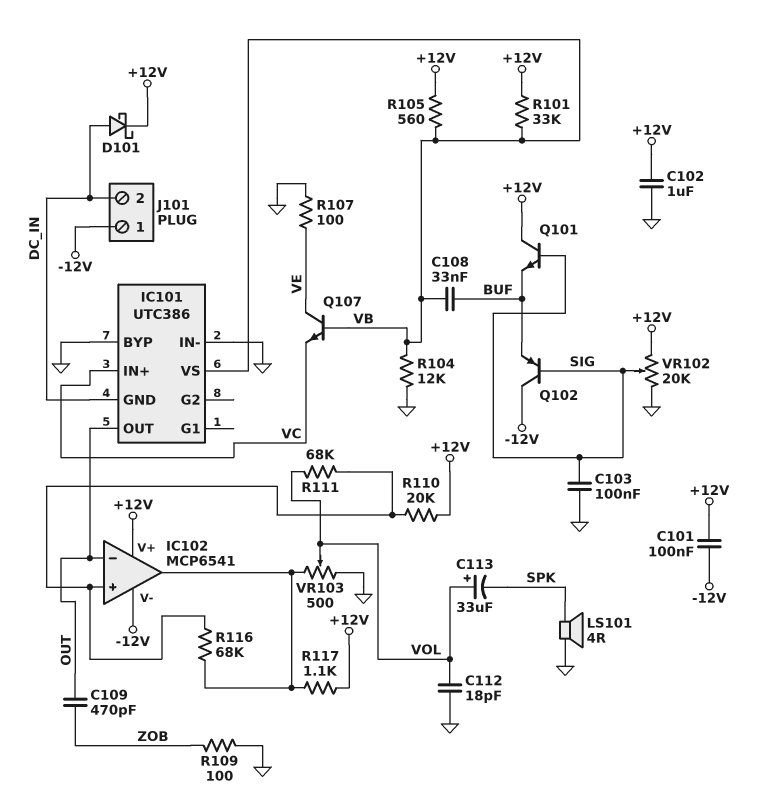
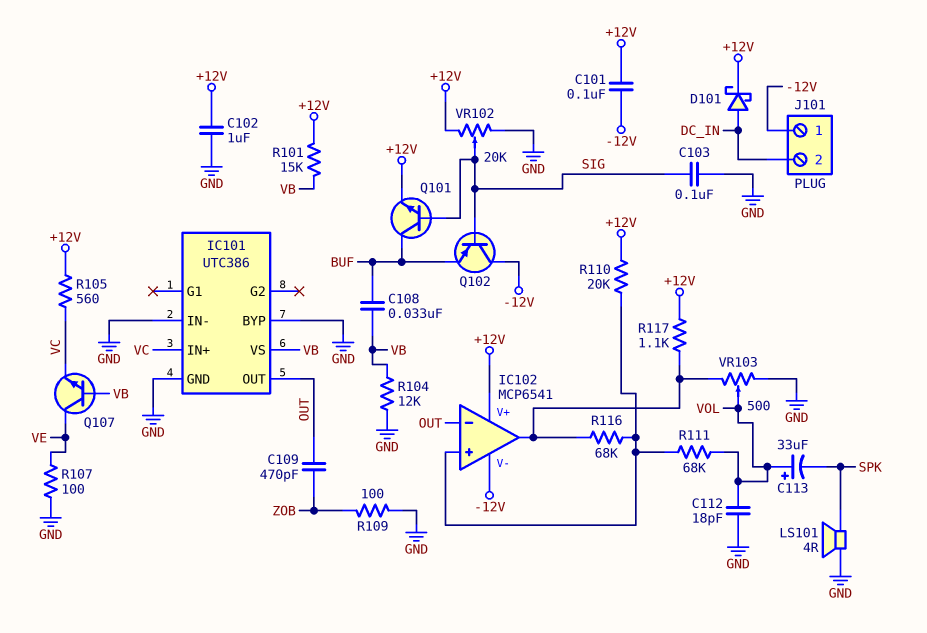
IC101 pin GND: DC_IN -> GND
Q101: NPN (B SIG, C +12V, E BUF) -> NPN (B SIG, C BUF, E +12V)
R101: 33k (+12V, VB) -> 15k (+12V, VB)
R105: 560 (+12V, VB) -> 560 (+12V, VC)

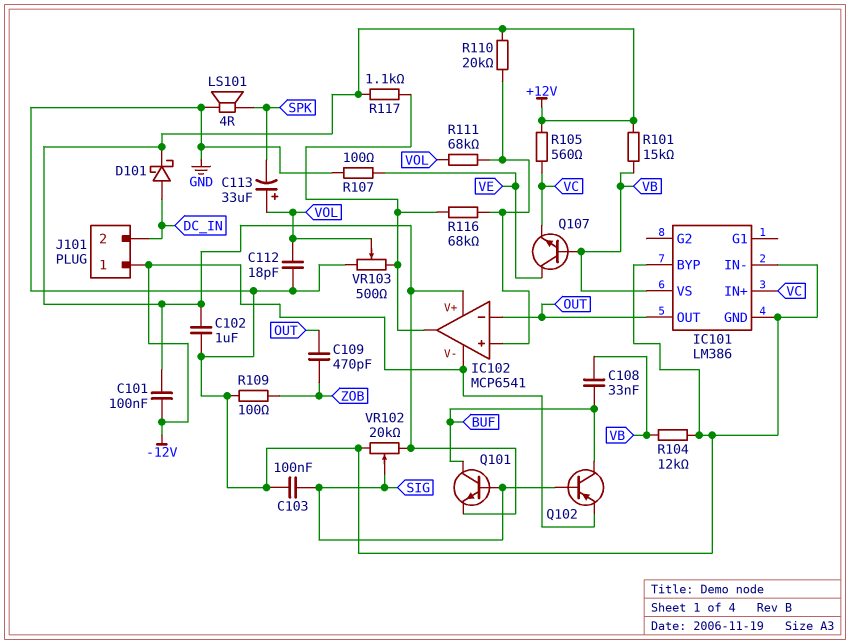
IC101: UTC386 -> LM386
Q102: PNP (B SIG, C -12V, E BUF) -> PNP (B SIG, C BUF, E -12V)

